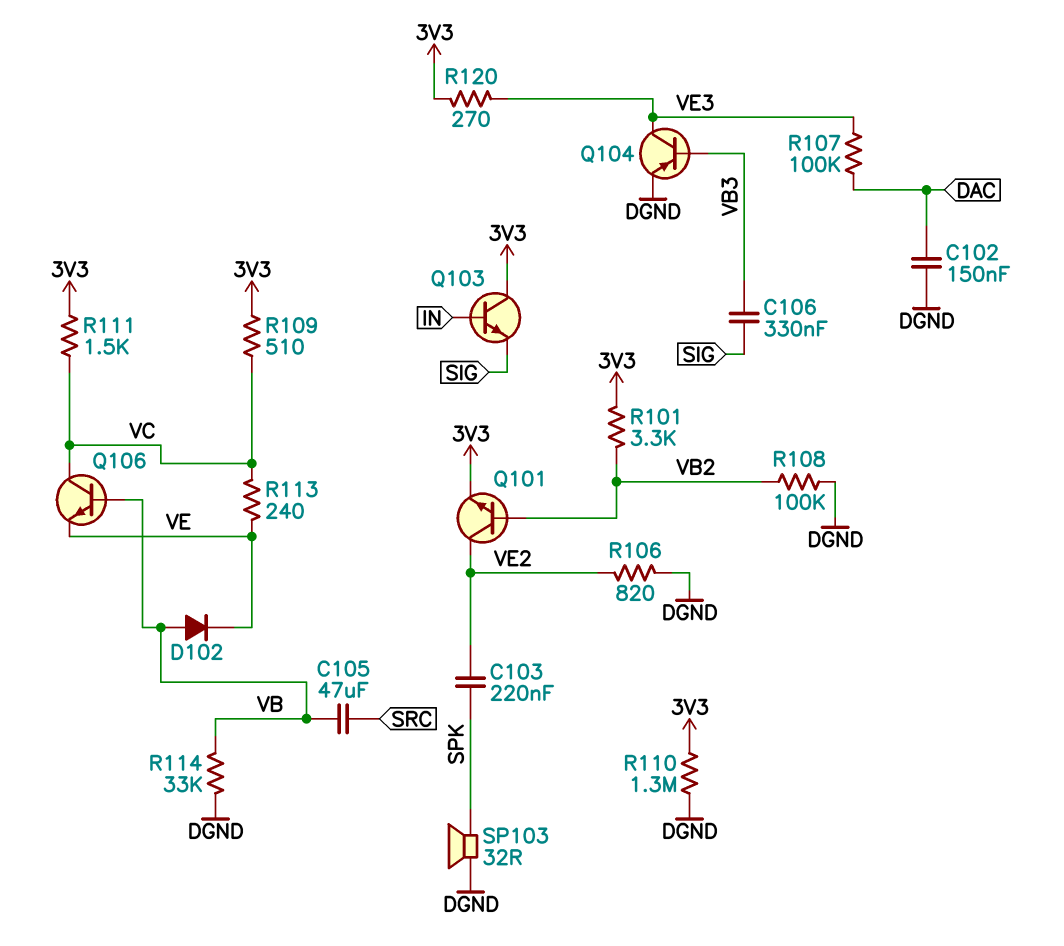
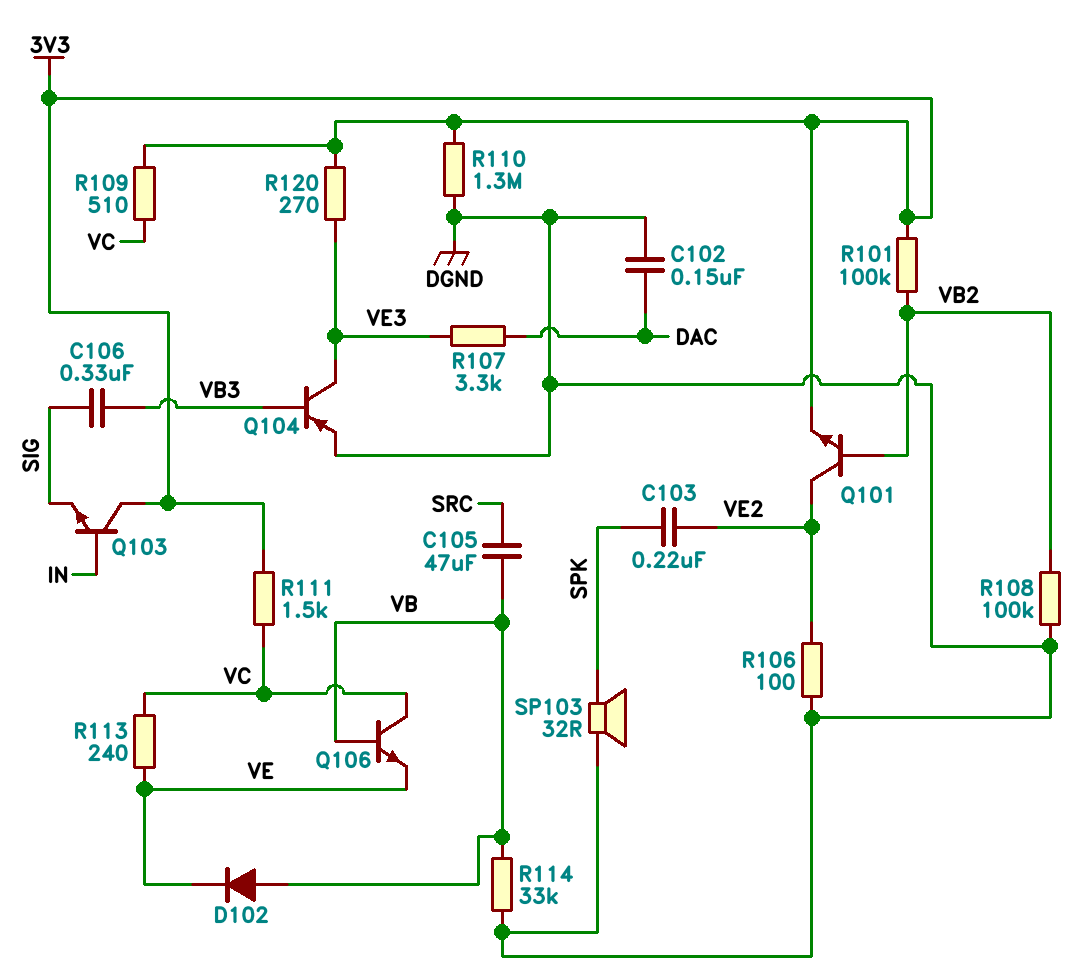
R101: 3.3k (3V3, VB2) -> 100k (3V3, VB2)
R106: 820 (DGND, VE2) -> 100 (DGND, VE2)
R107: 100k (DAC, VE3) -> 3.3k (DAC, VE3)

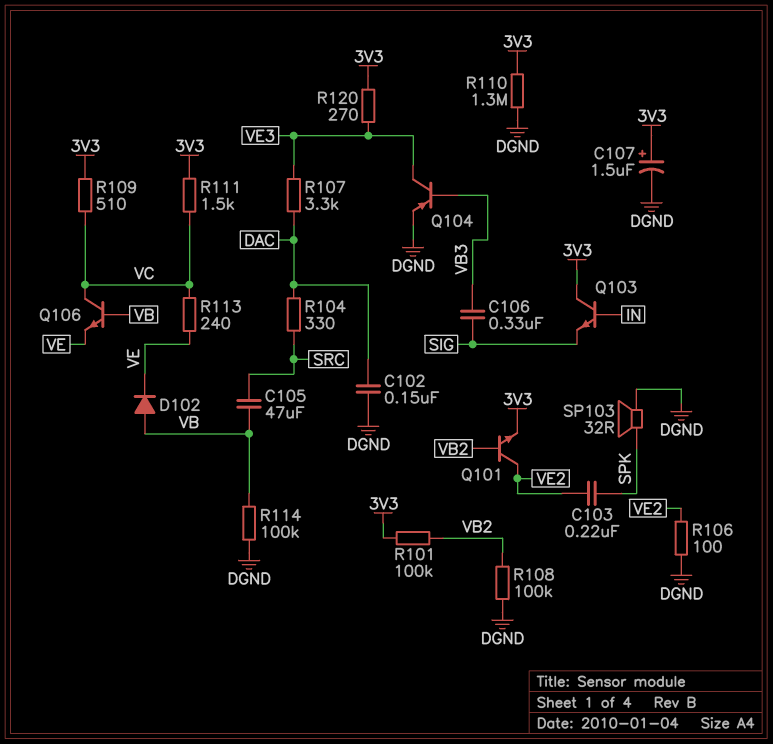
C107: none -> 1.5uF (plus 3V3, minus DGND)
R104: none -> 330 (DAC, SRC)
R114: 33k (DGND, VB) -> 100k (DGND, VB)

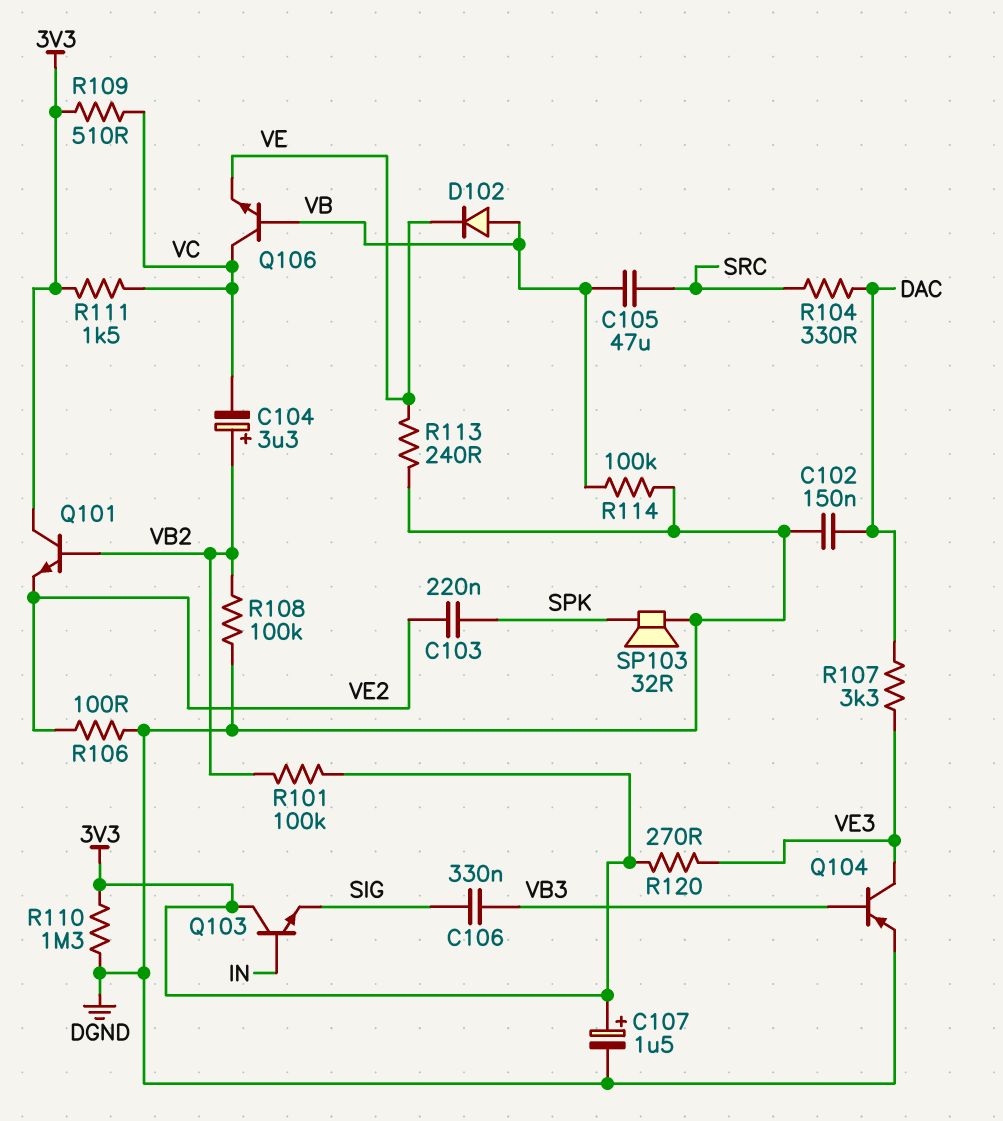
C104: none -> 3.3uF (plus VB2, minus VC)
Q101: NPN (B VB2, C VE2, E 3V3) -> NPN (B VB2, C 3V3, E VE2)
R113: 240 (VC, VE) -> 240 (DGND, VE)

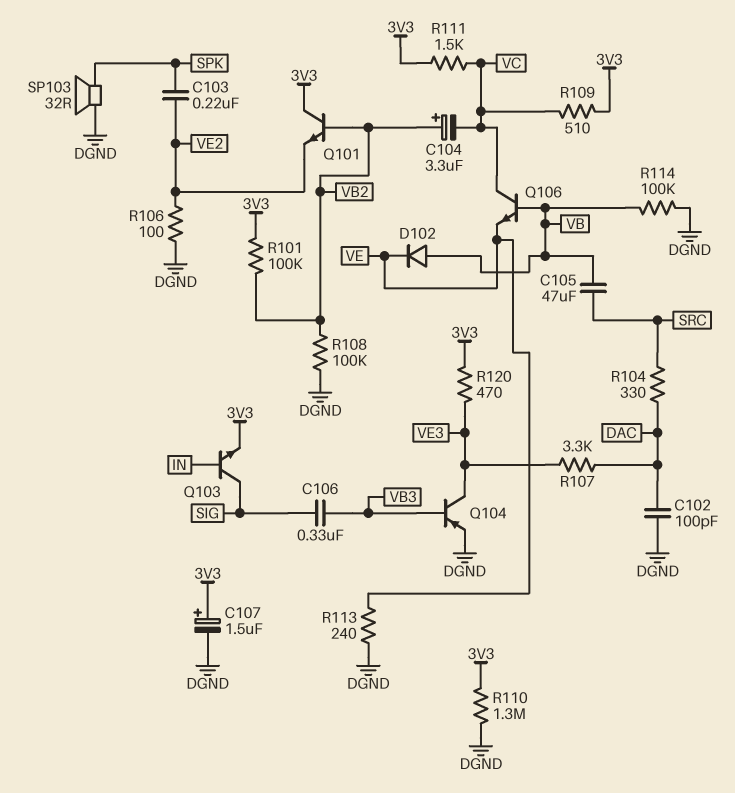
C102: 150nF (DAC, DGND) -> 100pF (DAC, DGND)
Q103: NPN (B IN, C 3V3, E SIG) -> NPN (B IN, C SIG, E 3V3)
R120: 270 (3V3, VE3) -> 470 (3V3, VE3)

